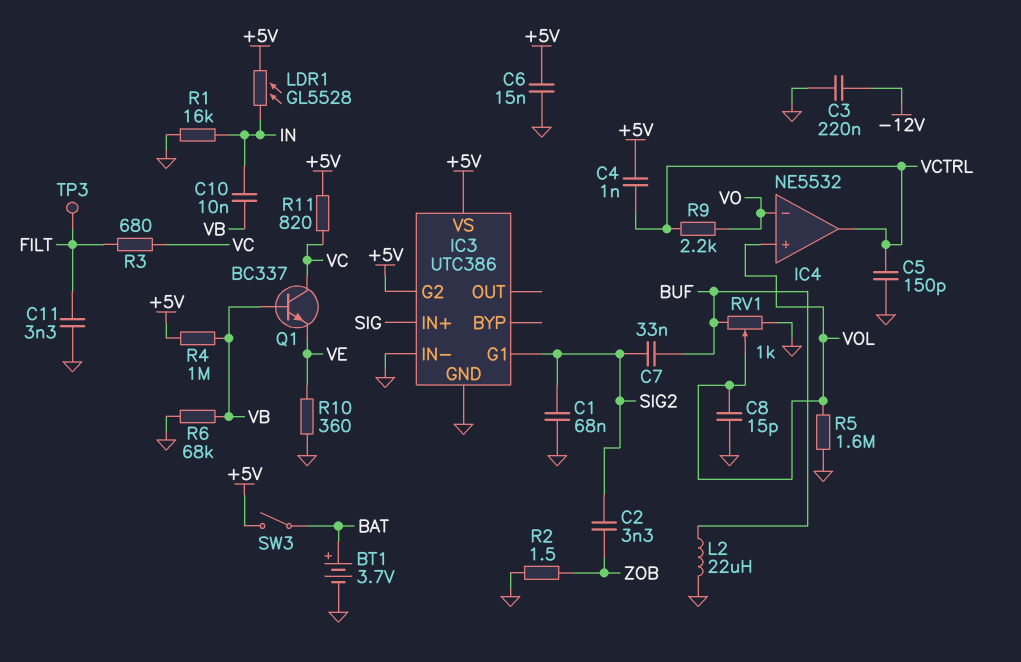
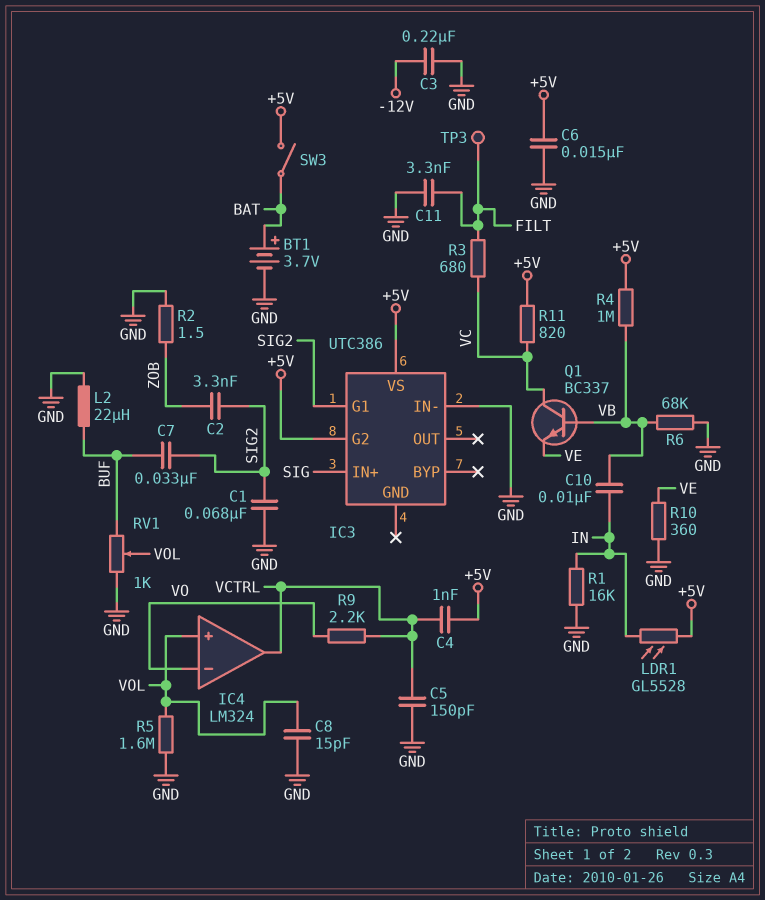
IC3 pin GND: GND -> none
IC4: NE5532 -> LM324

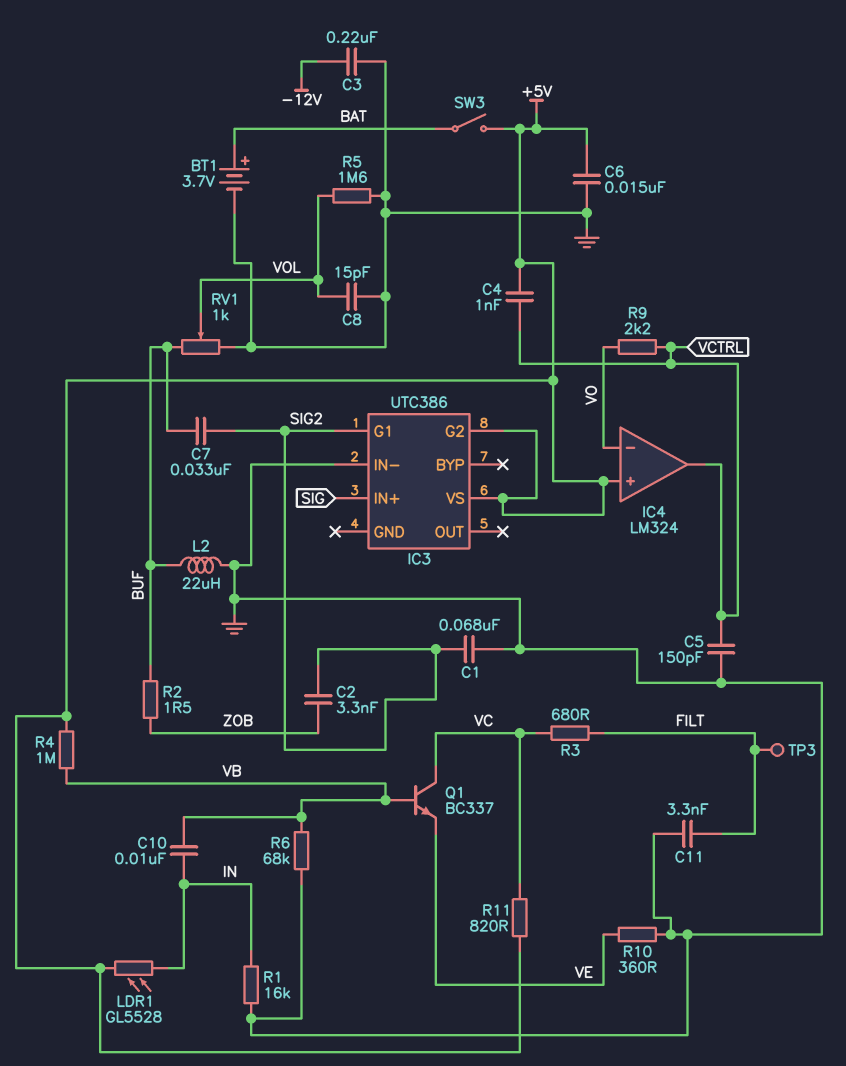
IC4 pin in+: VOL -> +5V
R2: 1.5 (GND, ZOB) -> 1.5 (BUF, ZOB)

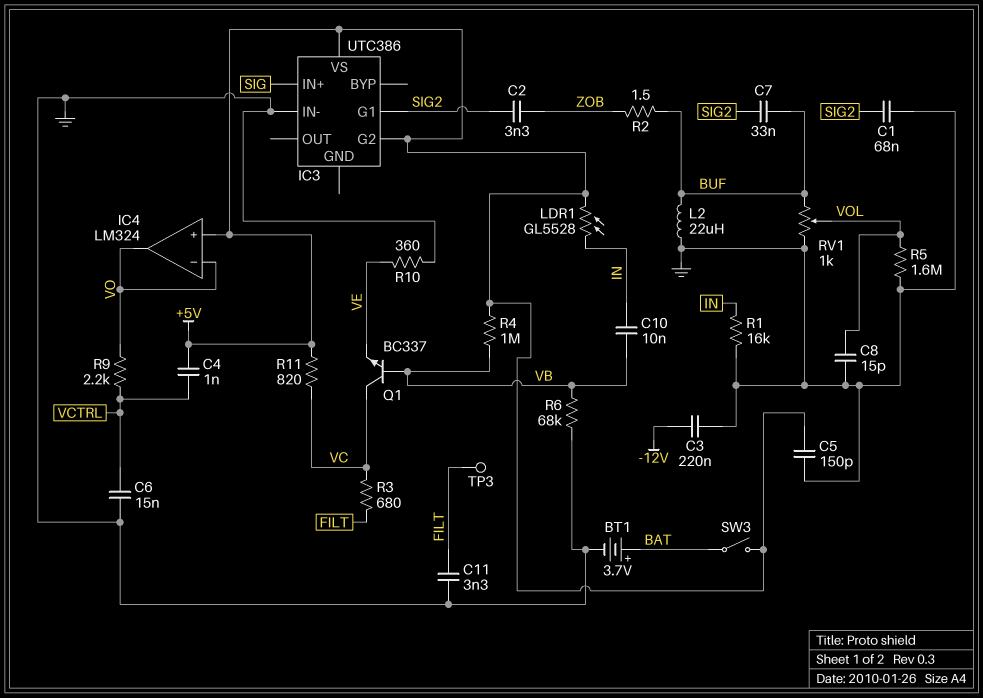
C5: 150pF (GND, VCTRL) -> 150pF (+5V, GND)
C6: 15nF (+5V, GND) -> 15nF (GND, VCTRL)
IC4 pin out: VCTRL -> VO

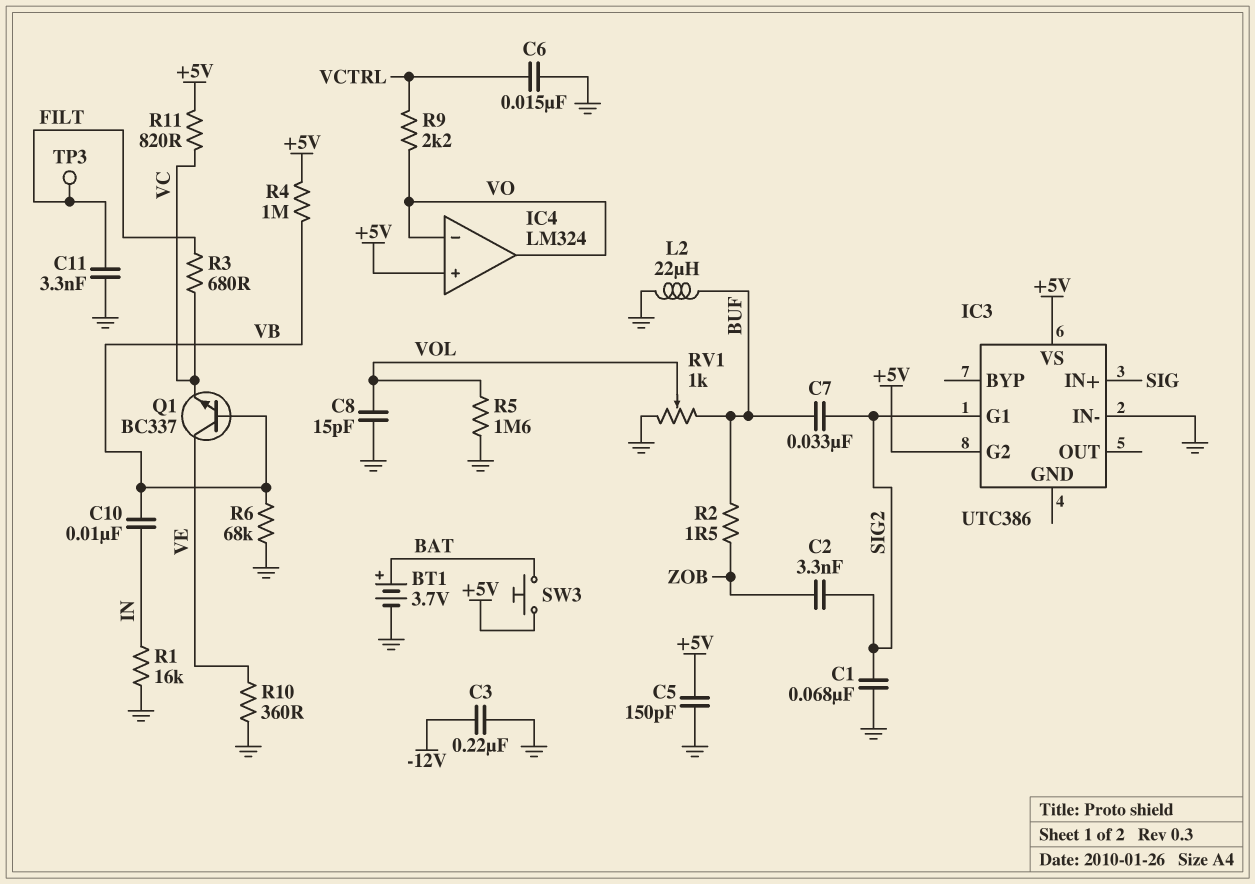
C4: 1nF (+5V, VCTRL) -> none
LDR1: GL5528 (+5V, IN) -> none
Q1: NPN BC337 (B VB, C VC, E VE) -> NPN BC337 (B VB, C VE, E VC)
SW3: switch (+5V, BAT) -> button (+5V, BAT)

